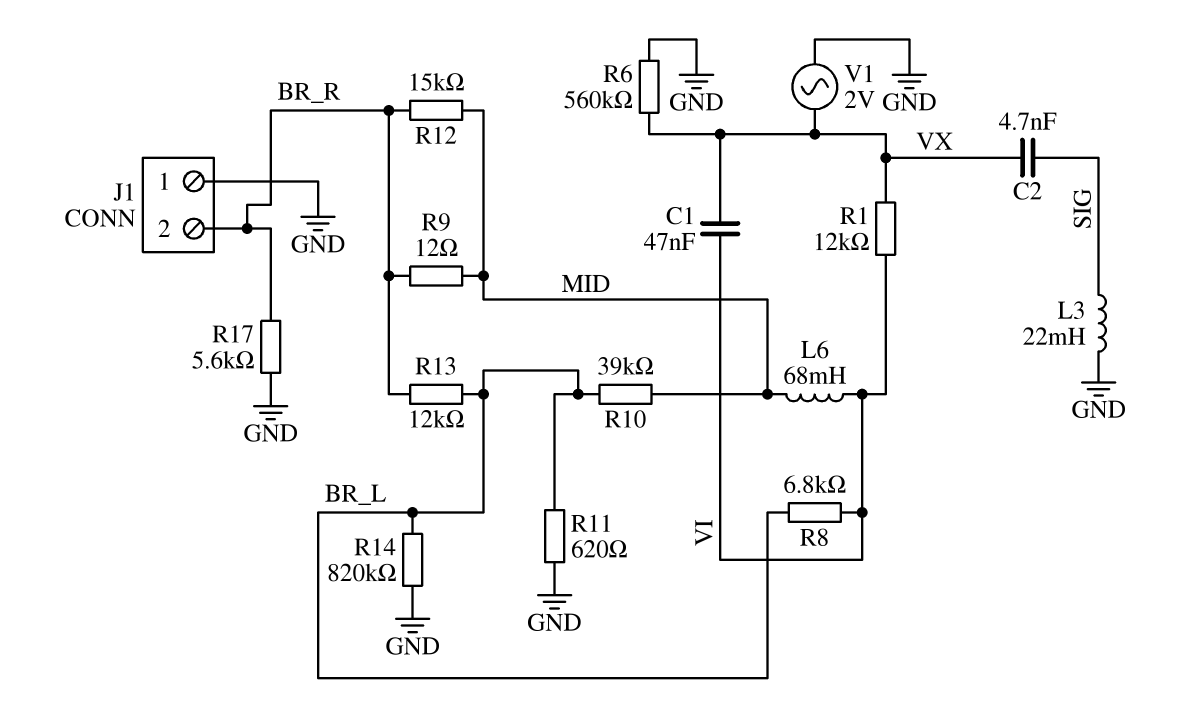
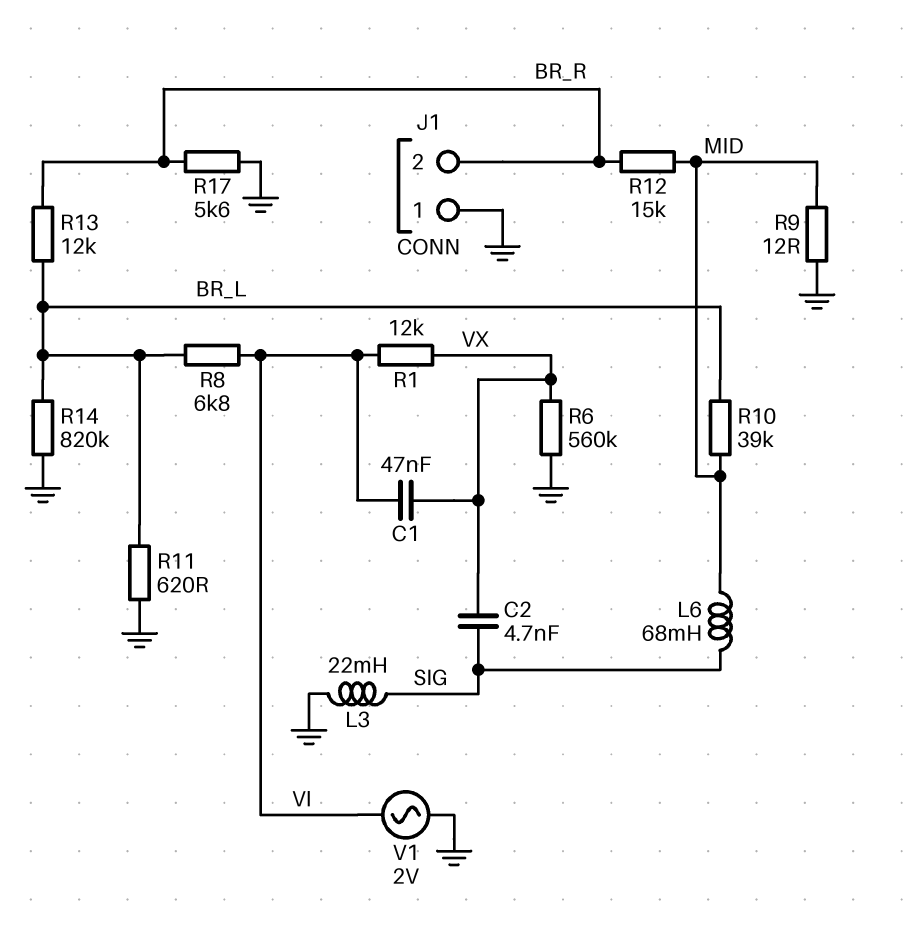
L6: 68mH (MID, VI) -> 68mH (MID, SIG)
R9: 12 (BR_R, MID) -> 12 (GND, MID)
V1: AC 2V (GND, VX) -> AC 2V (GND, VI)

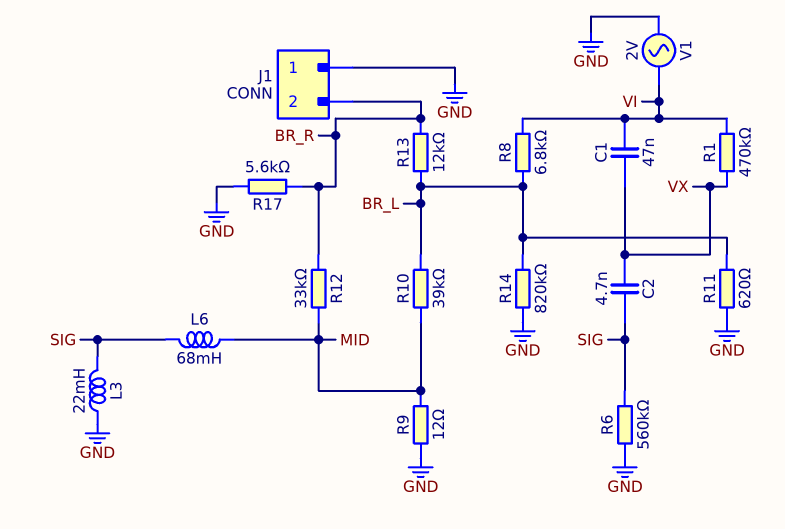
R1: 12k (VI, VX) -> 470k (VI, VX)
R6: 560k (GND, VX) -> 560k (GND, SIG)
R12: 15k (BR_R, MID) -> 33k (BR_R, MID)

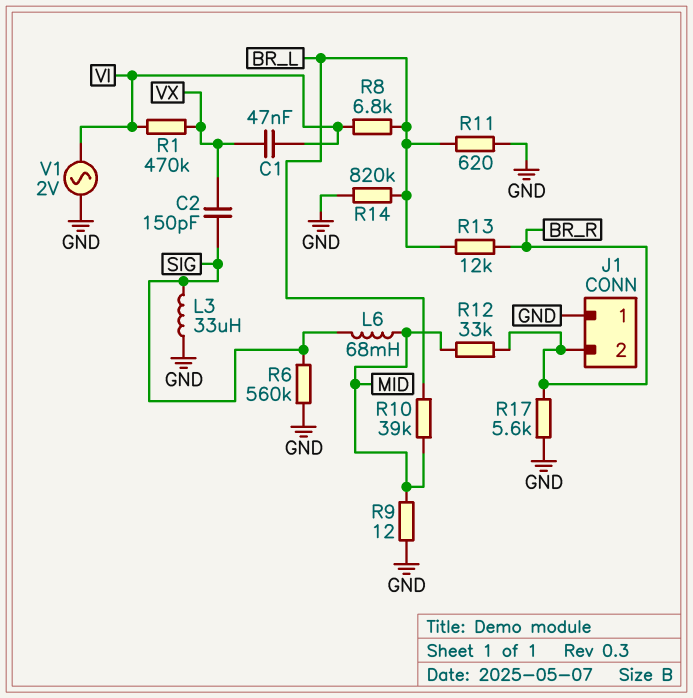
C2: 4.7nF (SIG, VX) -> 150pF (SIG, VX)
L3: 22mH (GND, SIG) -> 33uH (GND, SIG)

